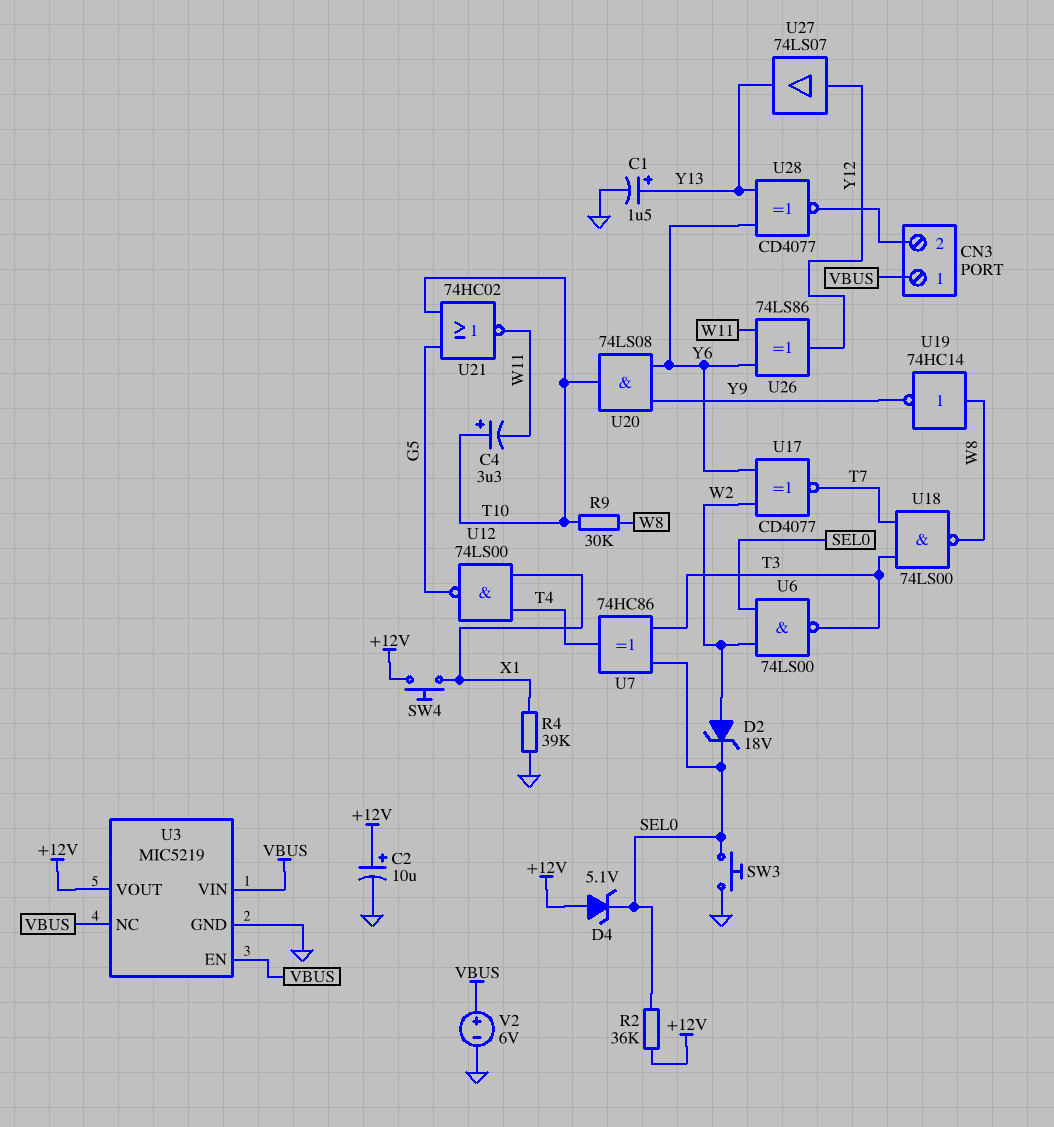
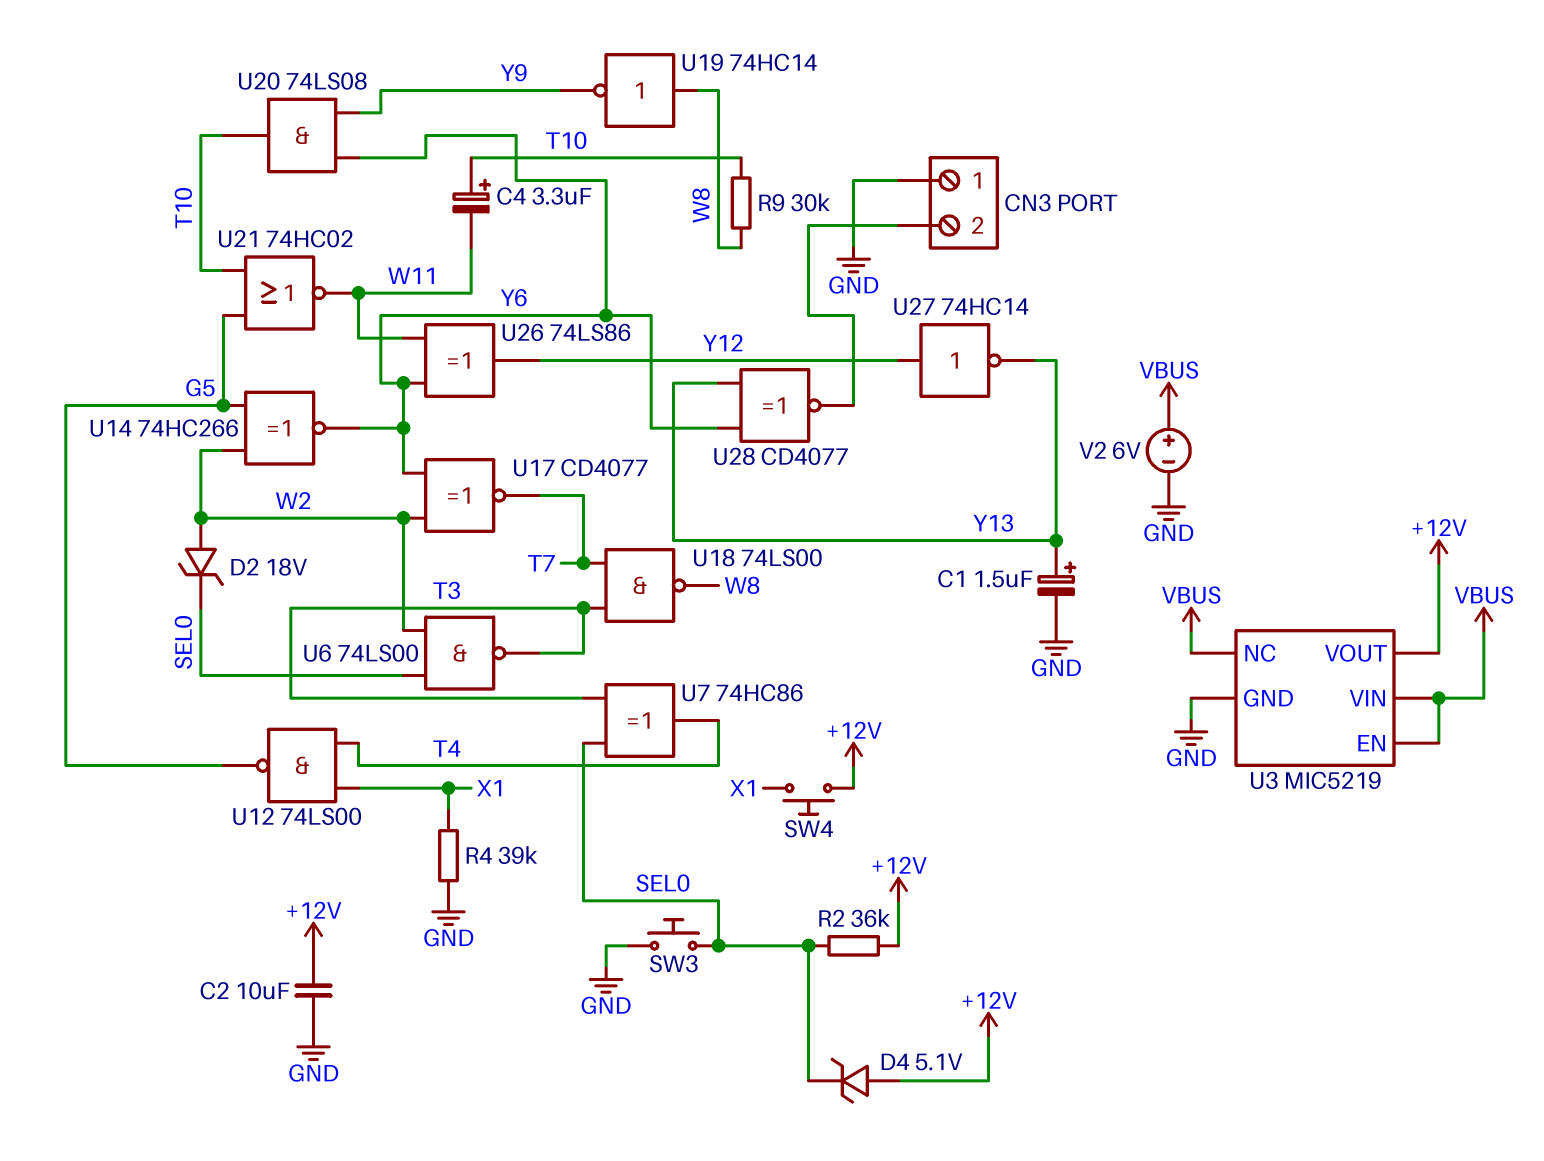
C2: 10uF (plus +12V, minus GND) -> 10uF (+12V, GND)
CN3 pin 1: VBUS -> GND
U14: none -> XNOR 74HC266 (in G5, in W2, out Y6)
U27: buffer 74LS07 (in Y12, out Y13) -> NOT 74HC14 (in Y12, out Y13)

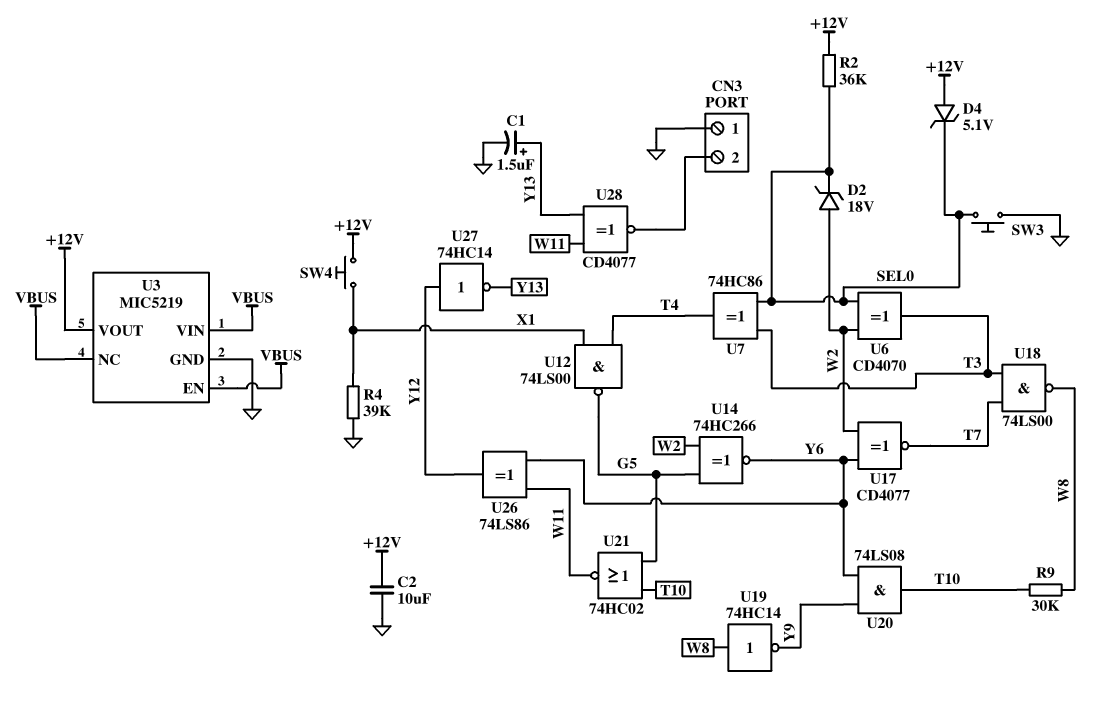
C4: 3.3uF (plus T10, minus W11) -> none
U6: NAND 74LS00 (in SEL0, in W2, out T3) -> XOR CD4070 (in SEL0, in W2, out T3)
U28: XNOR CD4077 (in Y6, in Y13, out CN3/2) -> XNOR CD4077 (in W11, in Y13, out CN3/2)
V2: 6V (plus VBUS, minus GND) -> none

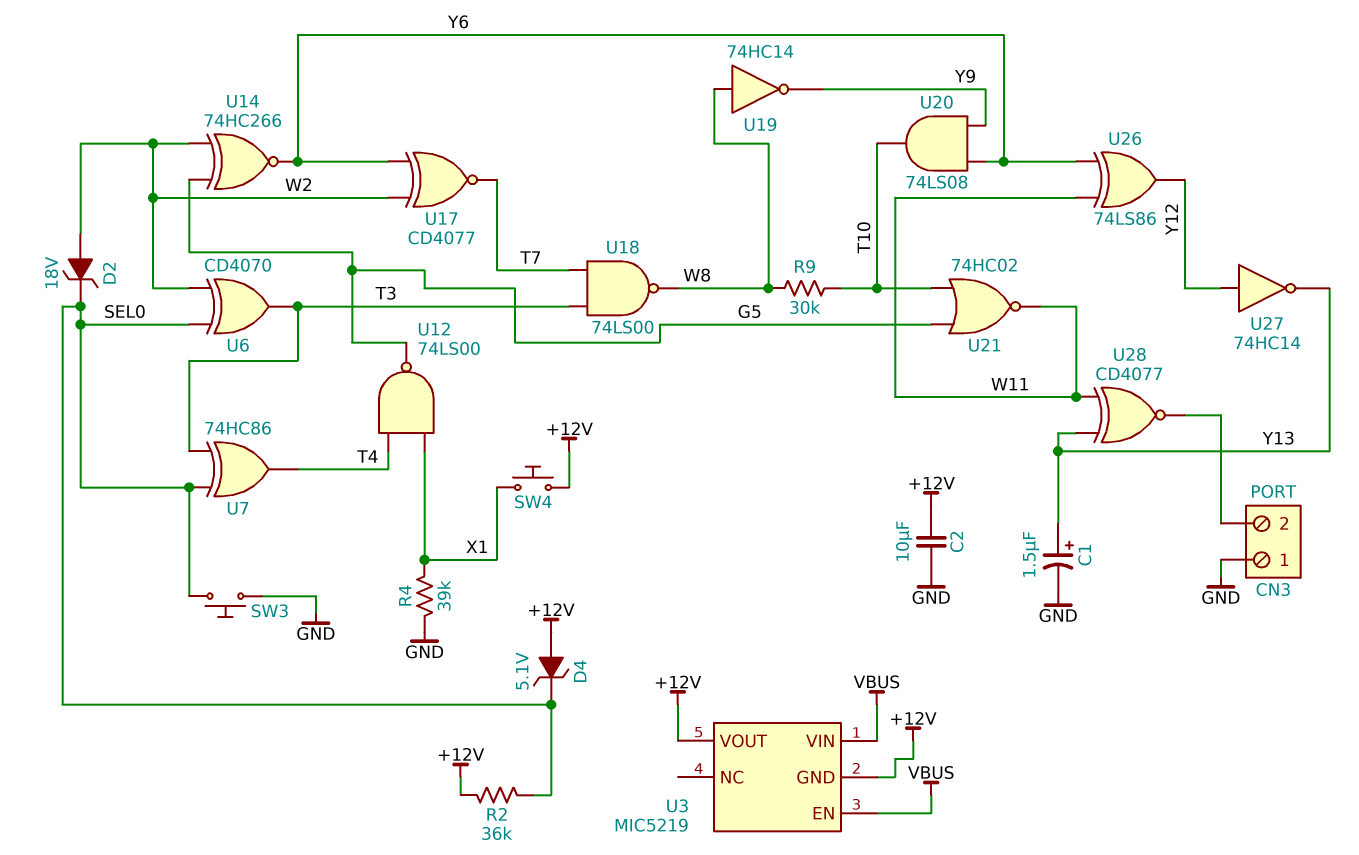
U3 pin GND: GND -> +12V
U3 pin NC: VBUS -> none

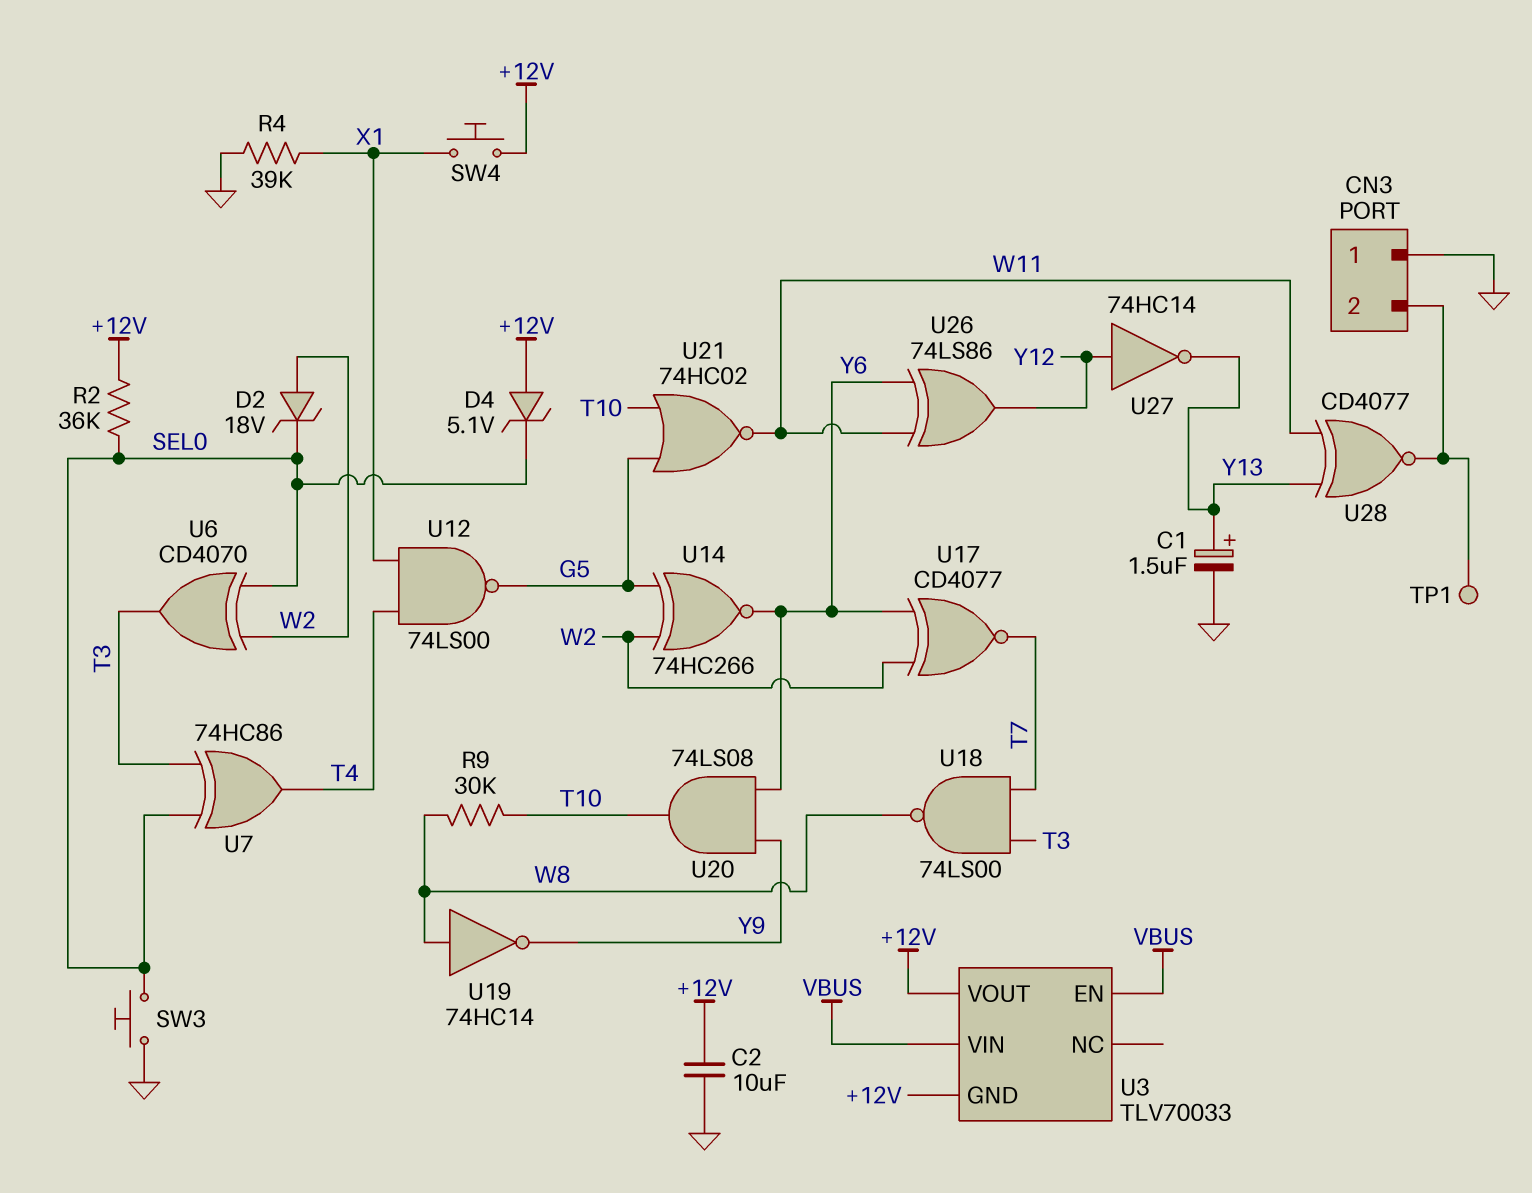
TP1: none -> test point (CN3/2)
U3: MIC5219 -> TLV70033

